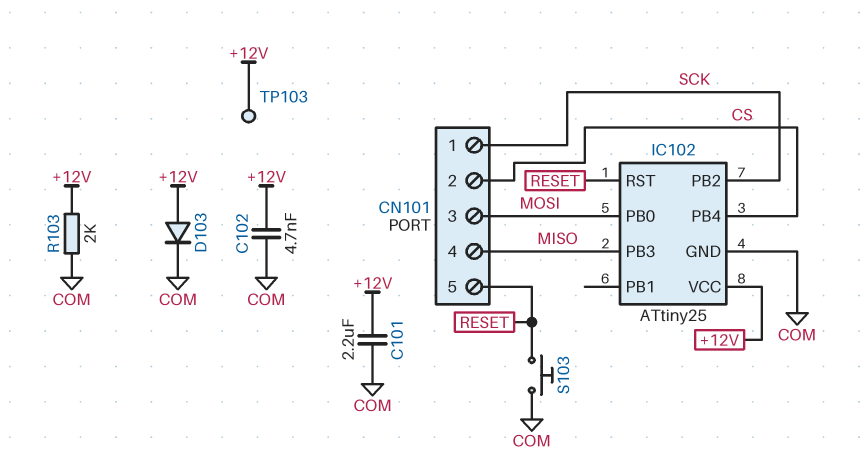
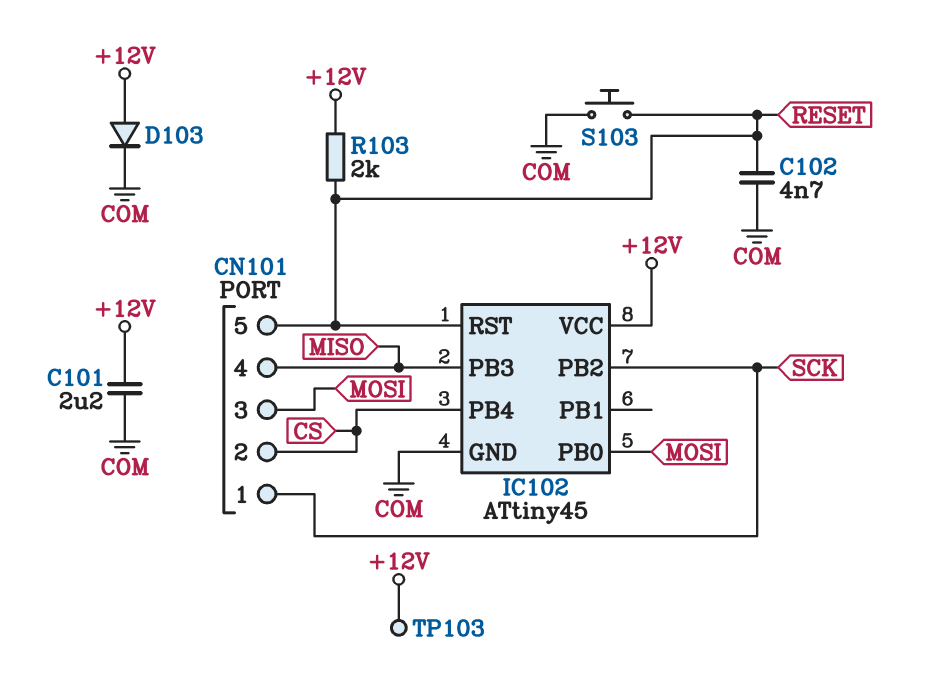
C102: 4.7nF (+12V, COM) -> 4.7nF (COM, RESET)
IC102: ATtiny25 -> ATtiny45
R103: 2k (+12V, COM) -> 2k (+12V, RESET)

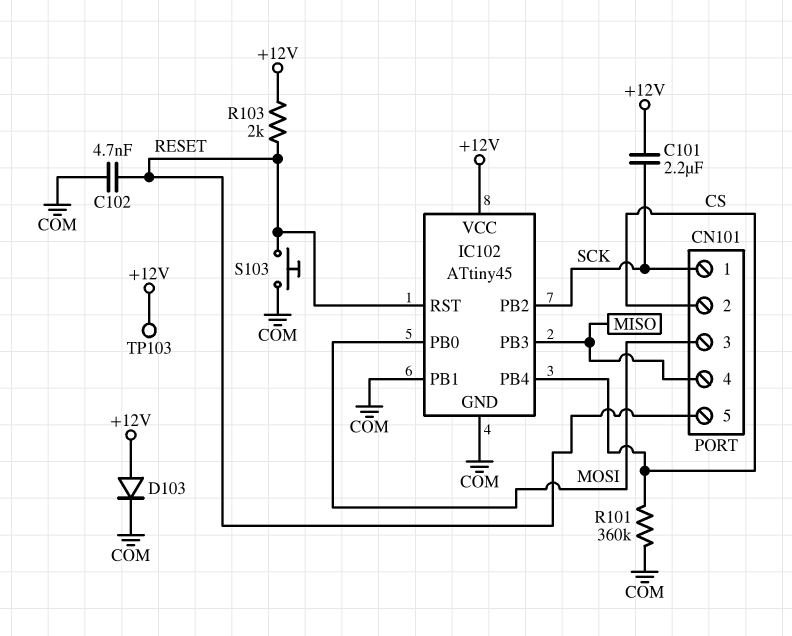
C101: 2.2uF (+12V, COM) -> 2.2uF (+12V, SCK)
IC102 pin PB1: none -> COM
R101: none -> 360k (COM, CS)

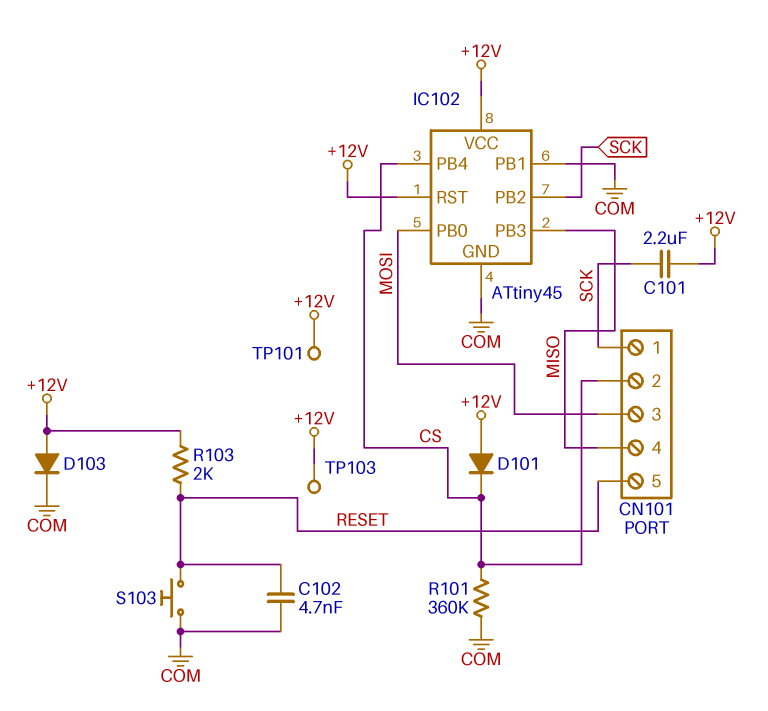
D101: none -> diode (A +12V, K CS)
IC102 pin RST: RESET -> +12V
TP101: none -> test point (+12V)

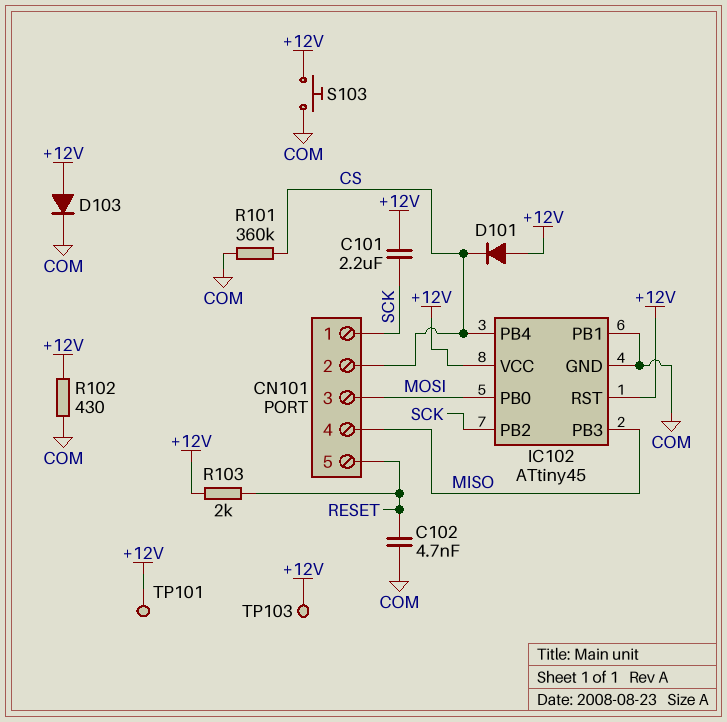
R102: none -> 430 (+12V, COM)
S103: button (COM, RESET) -> button (+12V, COM)

